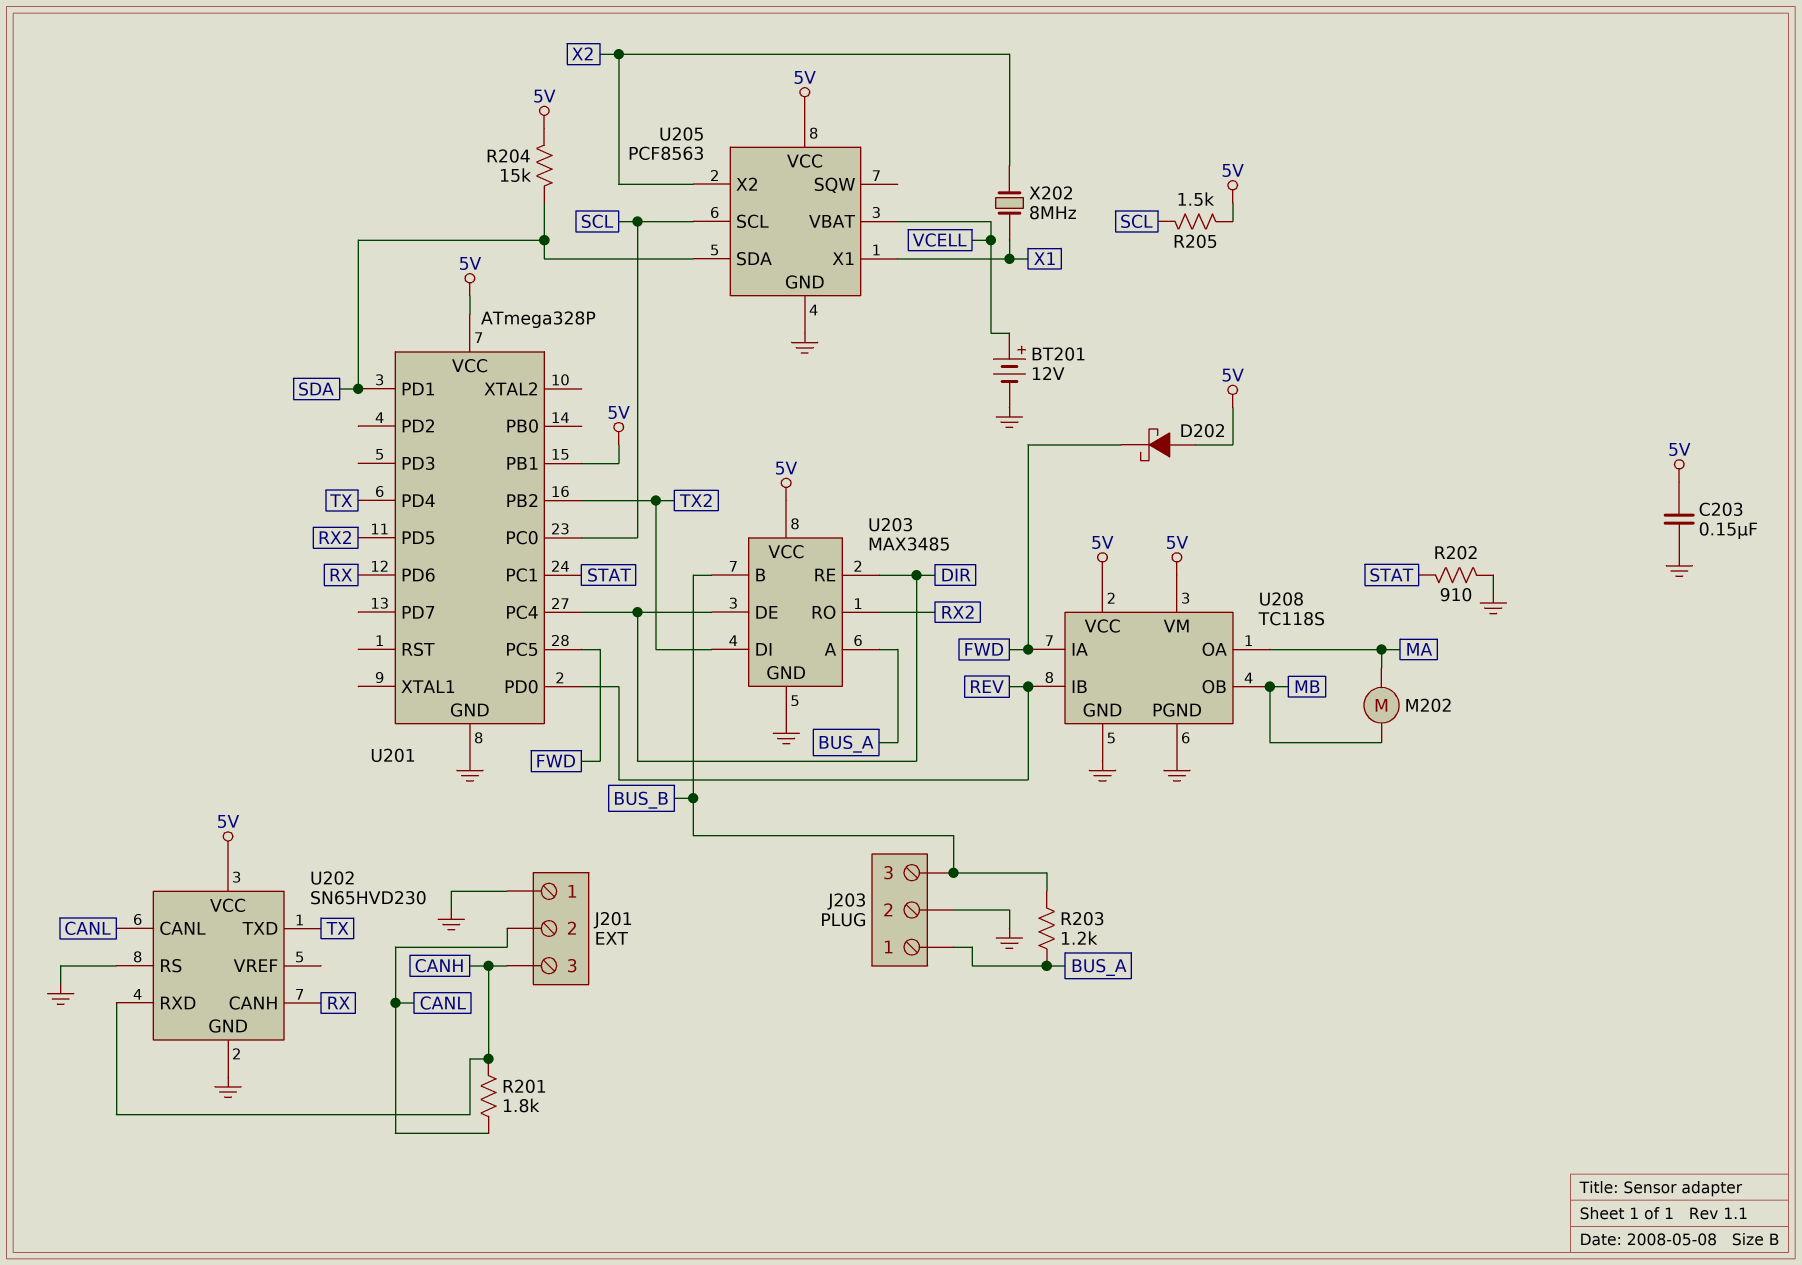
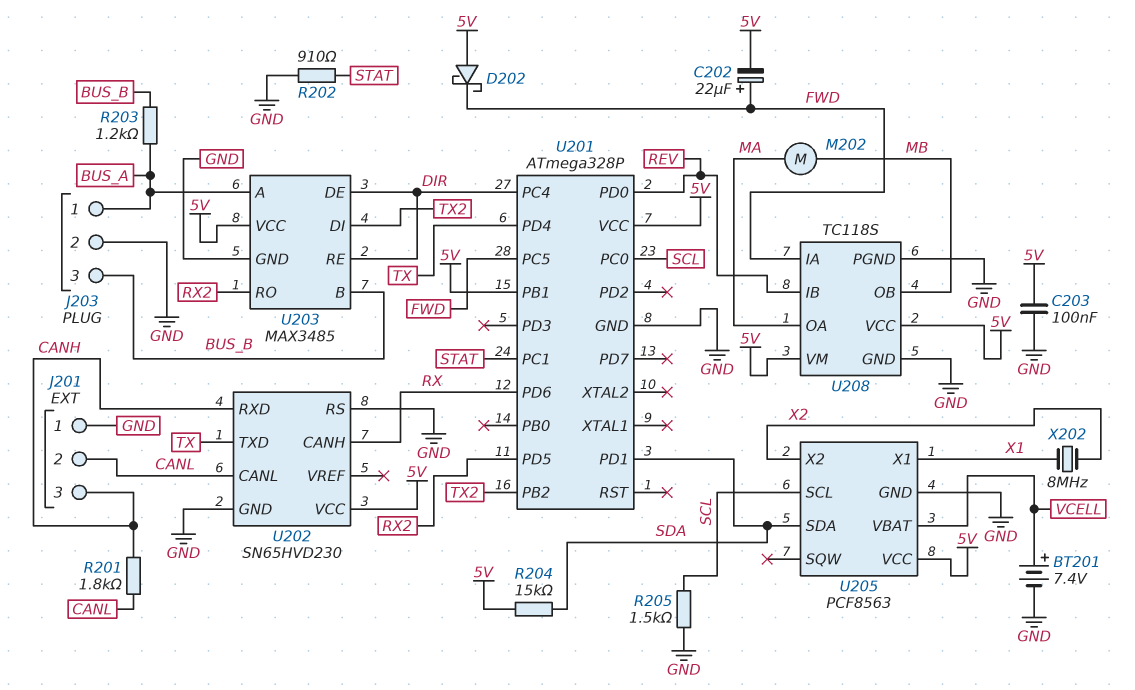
BT201: 12V (plus VCELL, minus GND) -> 7.4V (plus VCELL, minus GND)
C202: none -> 22uF (plus FWD, minus 5V)
C203: 150nF (5V, GND) -> 100nF (5V, GND)
R205: 1.5k (5V, SCL) -> 1.5k (GND, SCL)

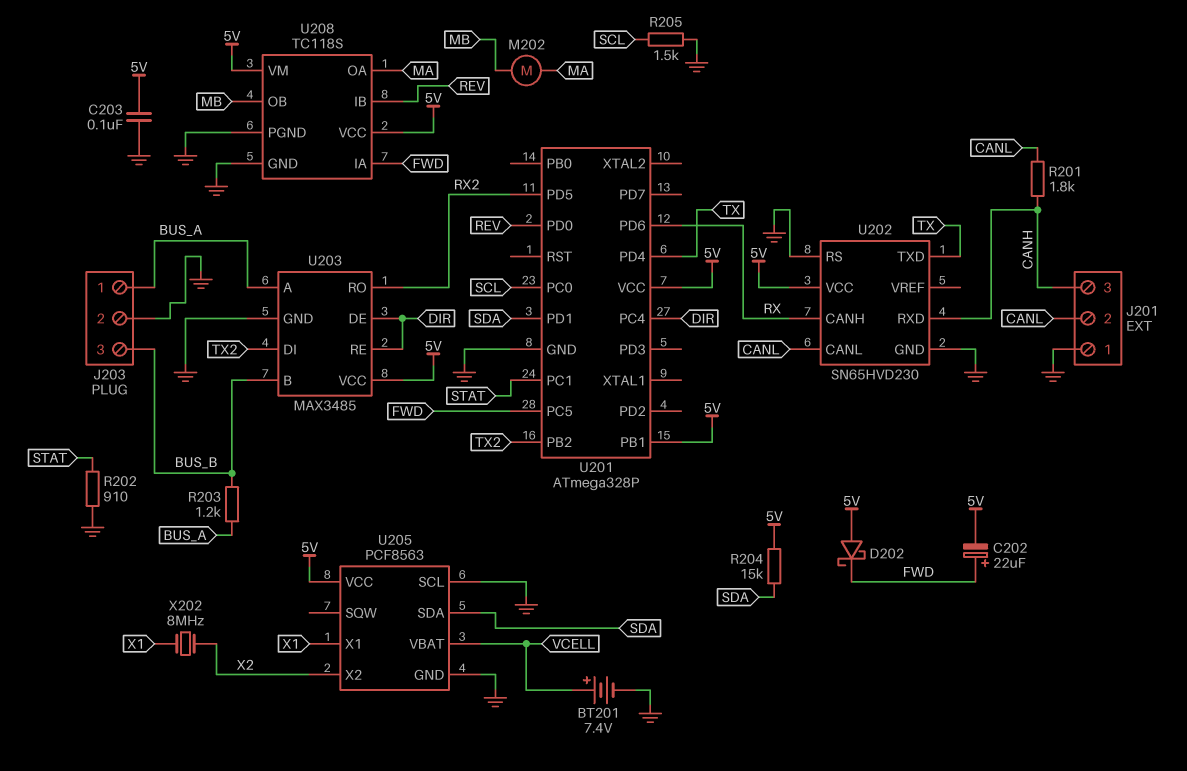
U205 pin SCL: SCL -> GND

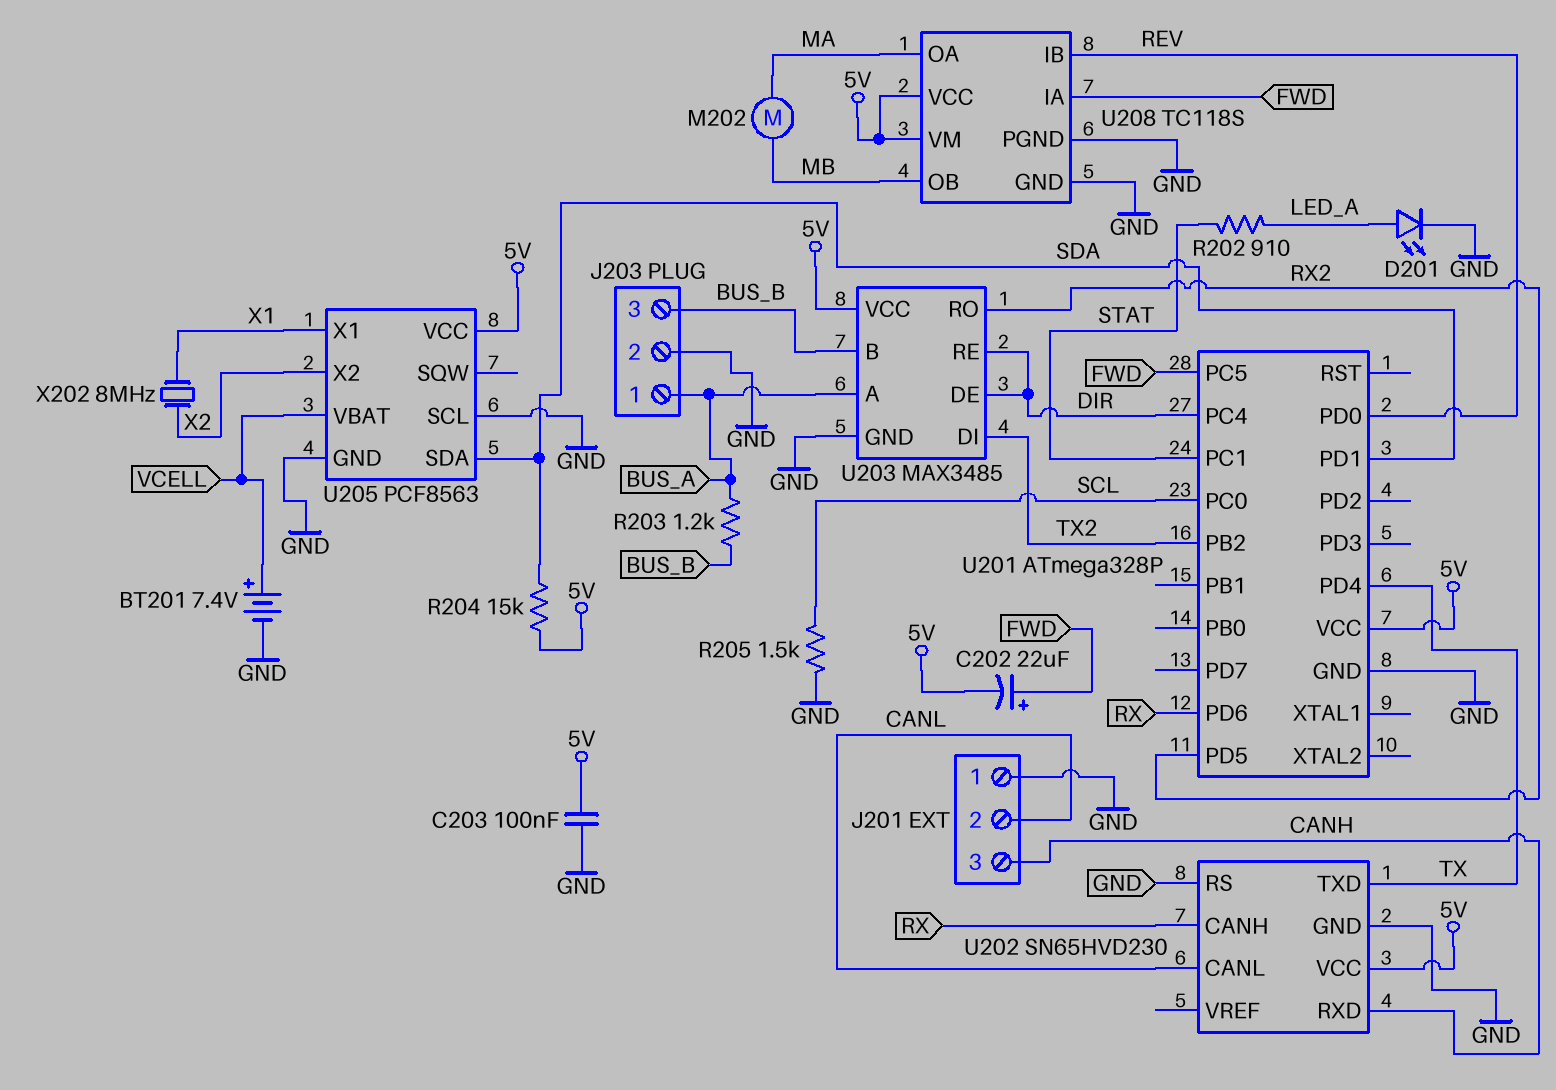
D201: none -> LED (A LED_A, K GND)
D202: schottky (A 5V, K FWD) -> none
R201: 1.8k (CANH, CANL) -> none
R202: 910 (GND, STAT) -> 910 (LED_A, STAT)
U201 pin PB1: 5V -> none

